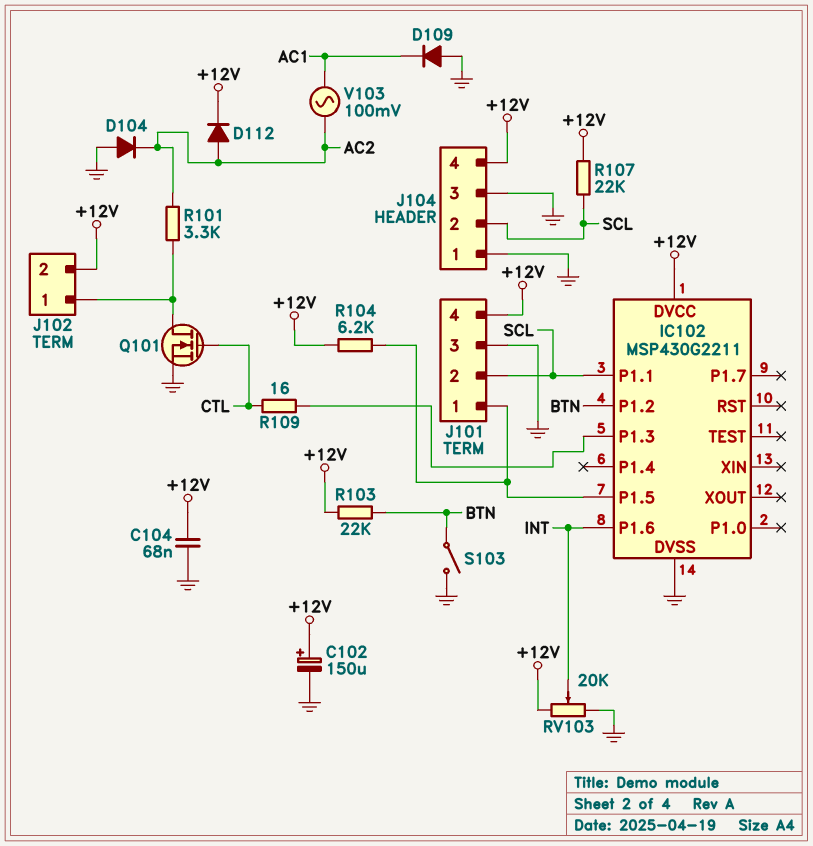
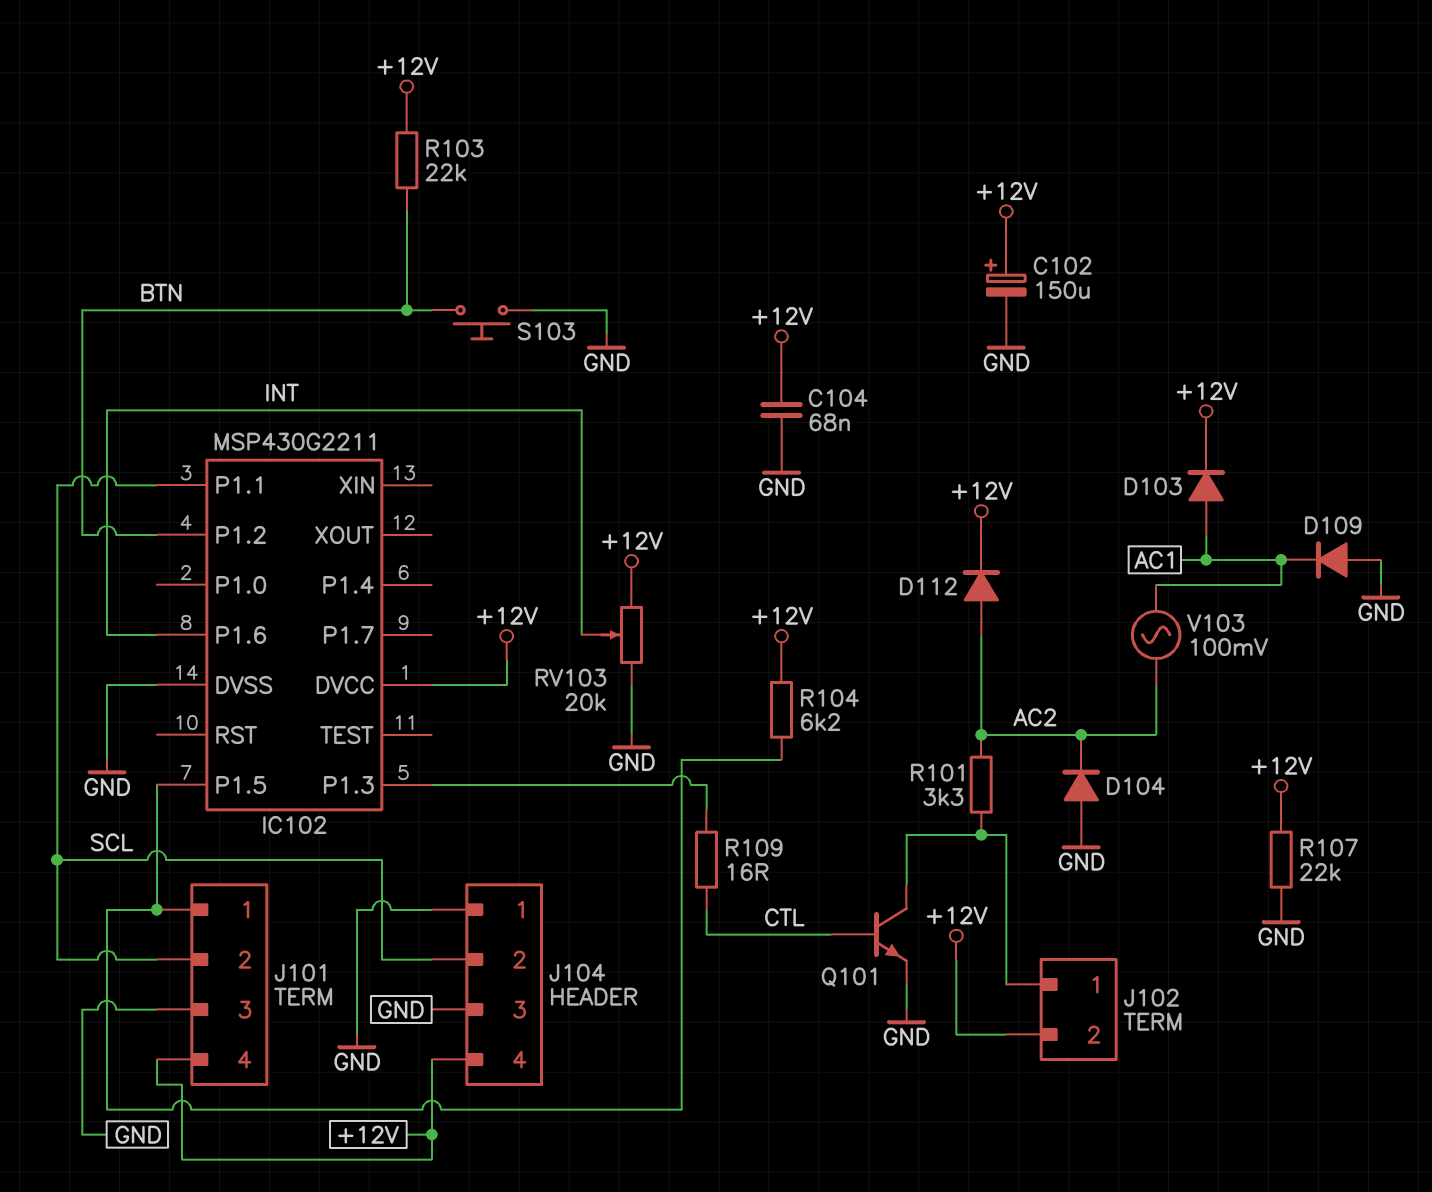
D103: none -> diode (A AC1, K +12V)
Q101: NMOS (G CTL, D J102/1, S GND) -> NPN (B CTL, C J102/1, E GND)
R107: 22k (+12V, SCL) -> 22k (+12V, GND)
S103: switch (BTN, GND) -> button (BTN, GND)

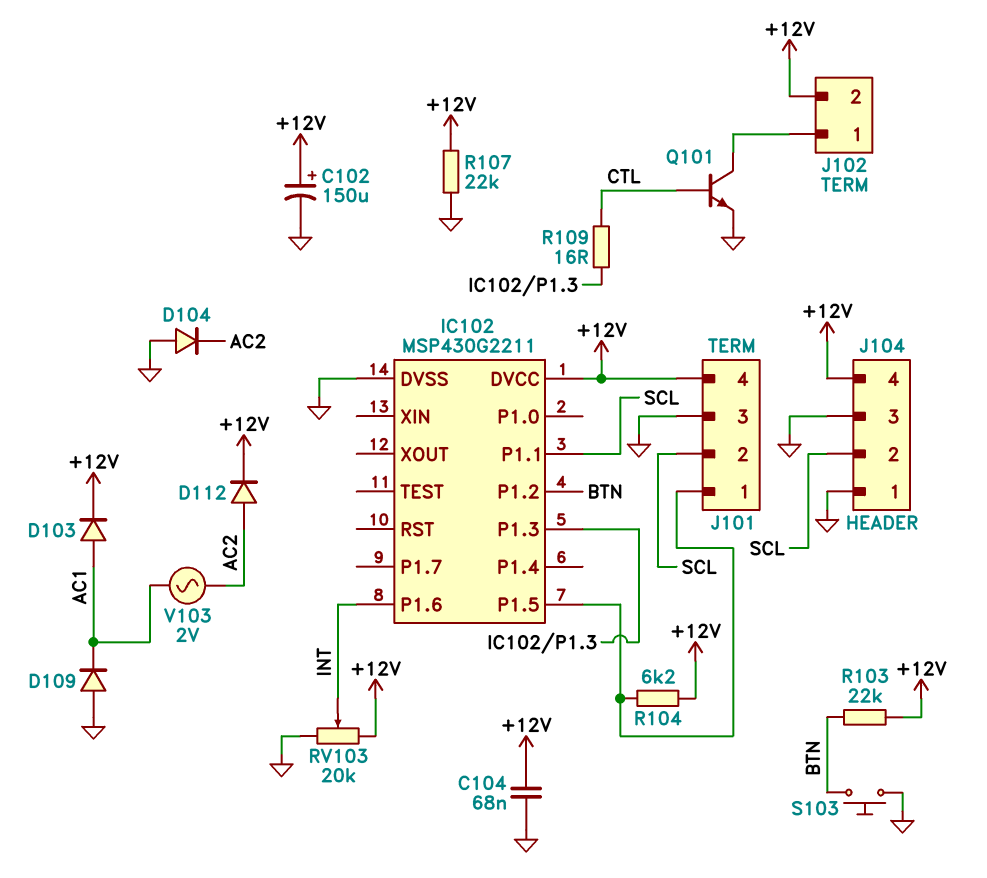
R101: 3.3k (AC2, J102/1) -> none
V103: AC 100mV (AC1, AC2) -> AC 2V (AC1, AC2)

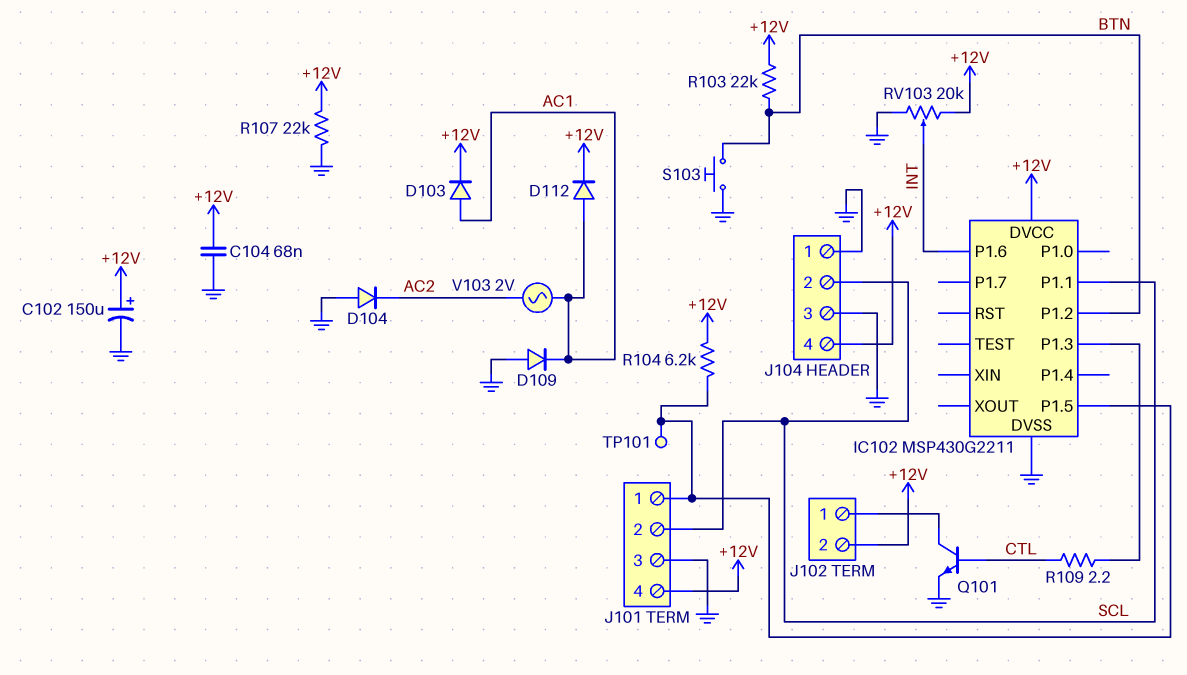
D112: diode (A AC2, K +12V) -> diode (A AC1, K +12V)
R109: 16 (CTL, IC102/P1.3) -> 2.2 (CTL, IC102/P1.3)
TP101: none -> test point (IC102/P1.5)

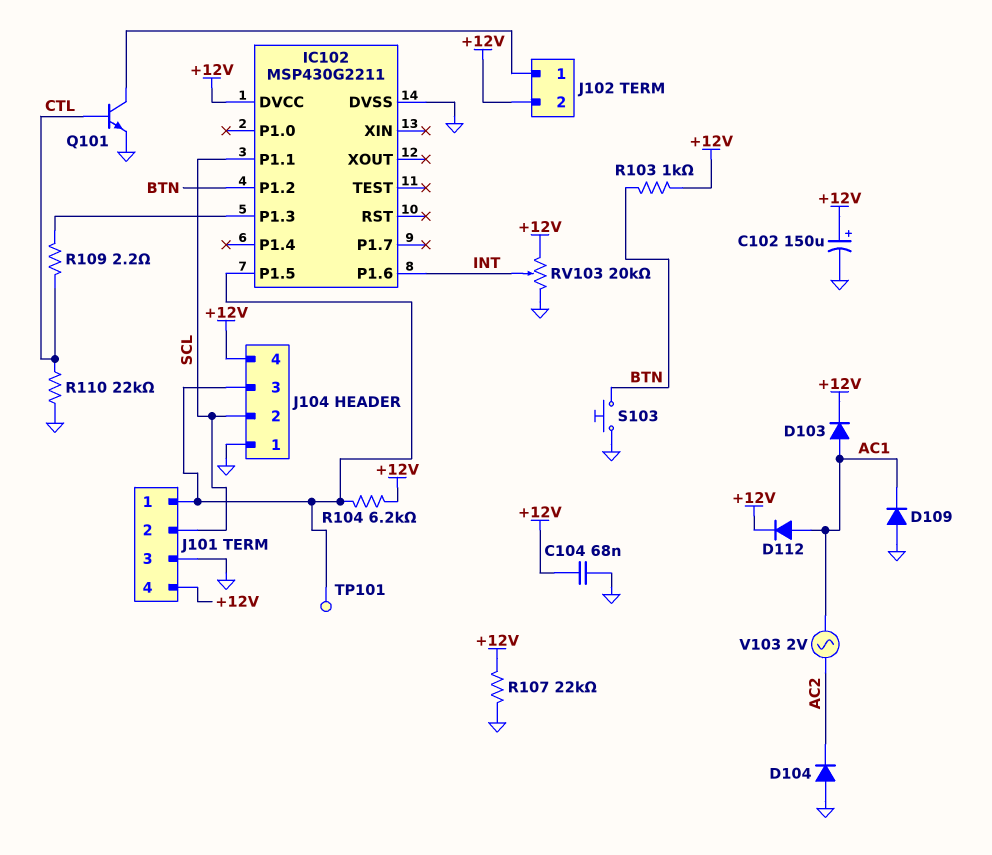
J104 pin 3: GND -> IC102/P1.5
R103: 22k (+12V, BTN) -> 1k (+12V, BTN)
R110: none -> 22k (CTL, GND)

